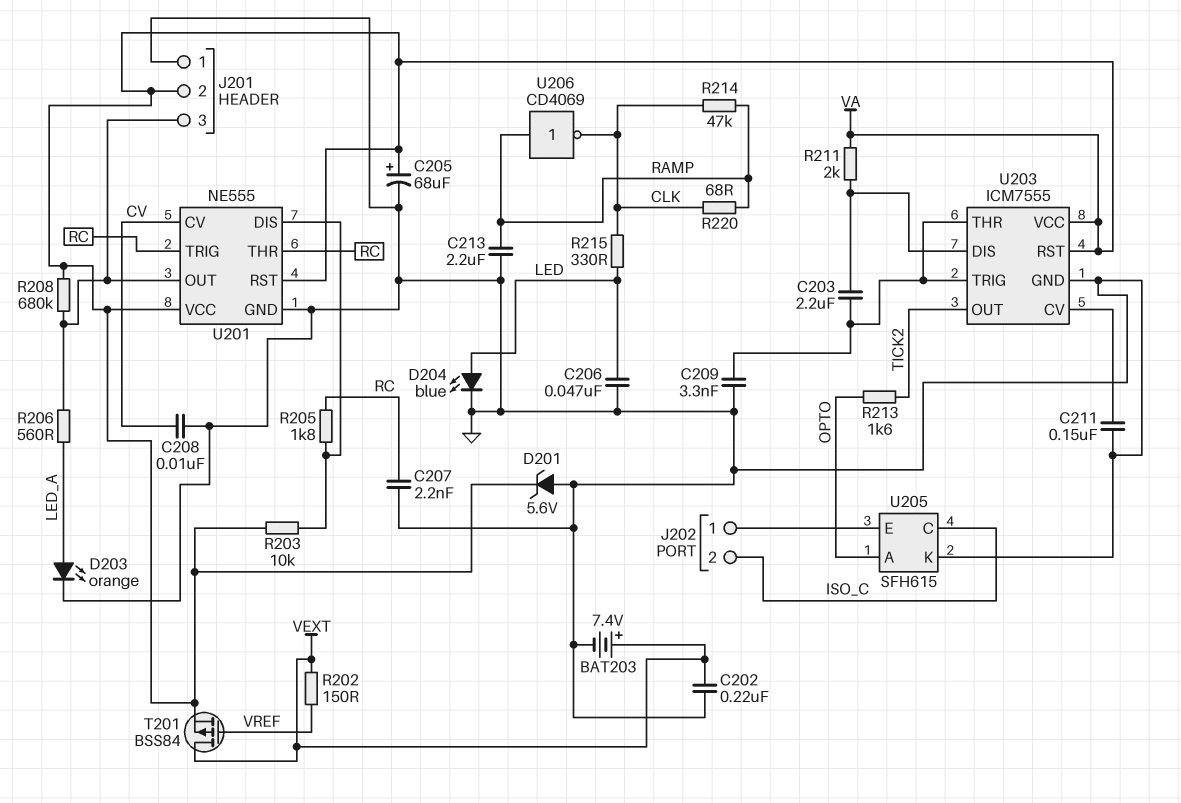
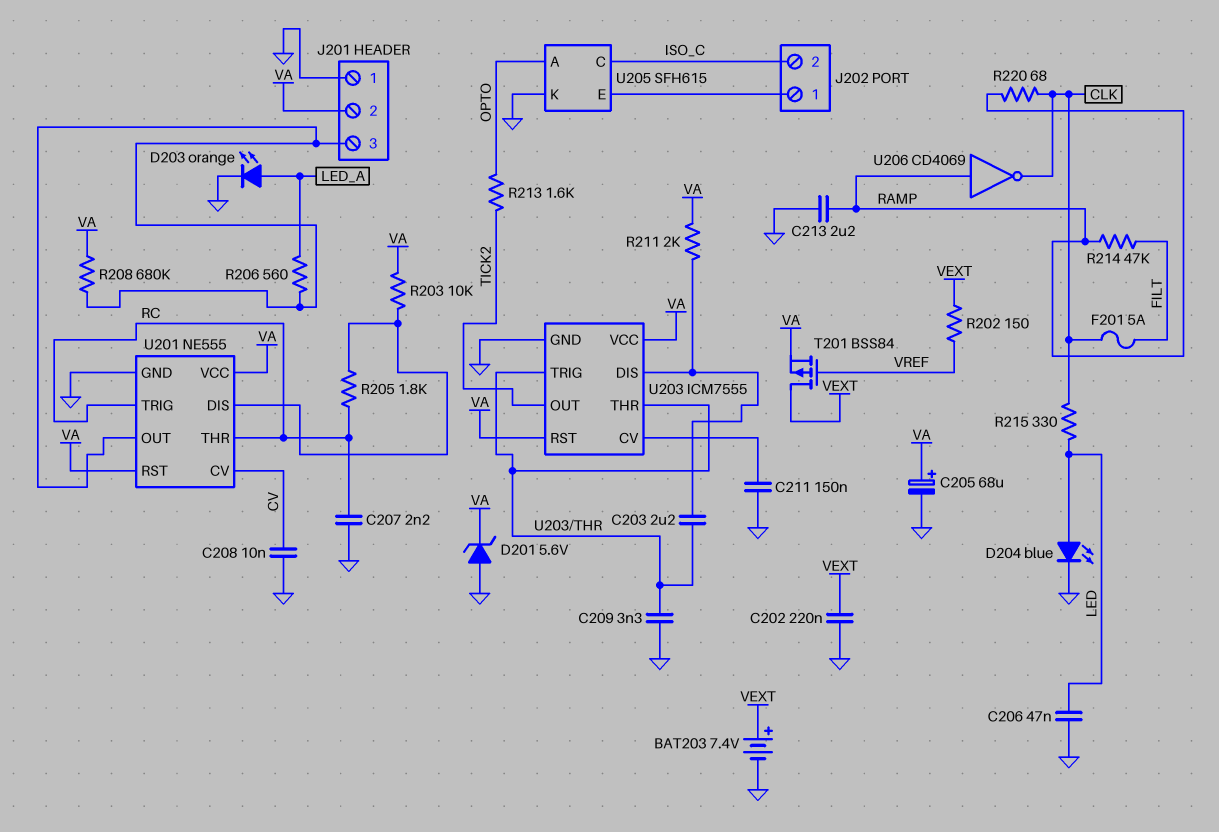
F201: none -> 5A (CLK, FILT)
R214: 47k (CLK, RAMP) -> 47k (FILT, RAMP)

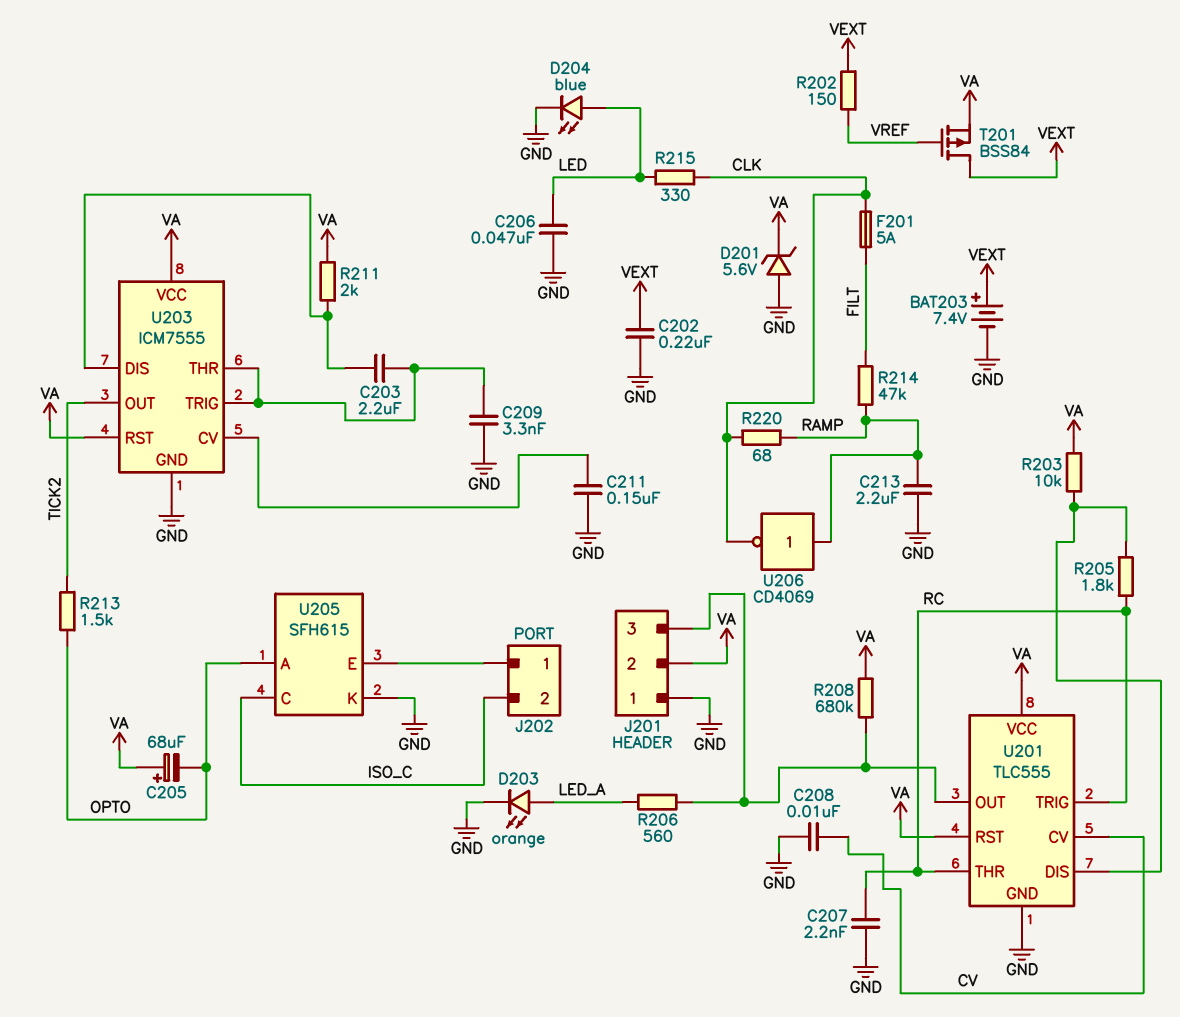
C205: 68uF (plus VA, minus GND) -> 68uF (plus VA, minus OPTO)
R213: 1.6k (OPTO, TICK2) -> 1.5k (OPTO, TICK2)
U201: NE555 -> TLC555

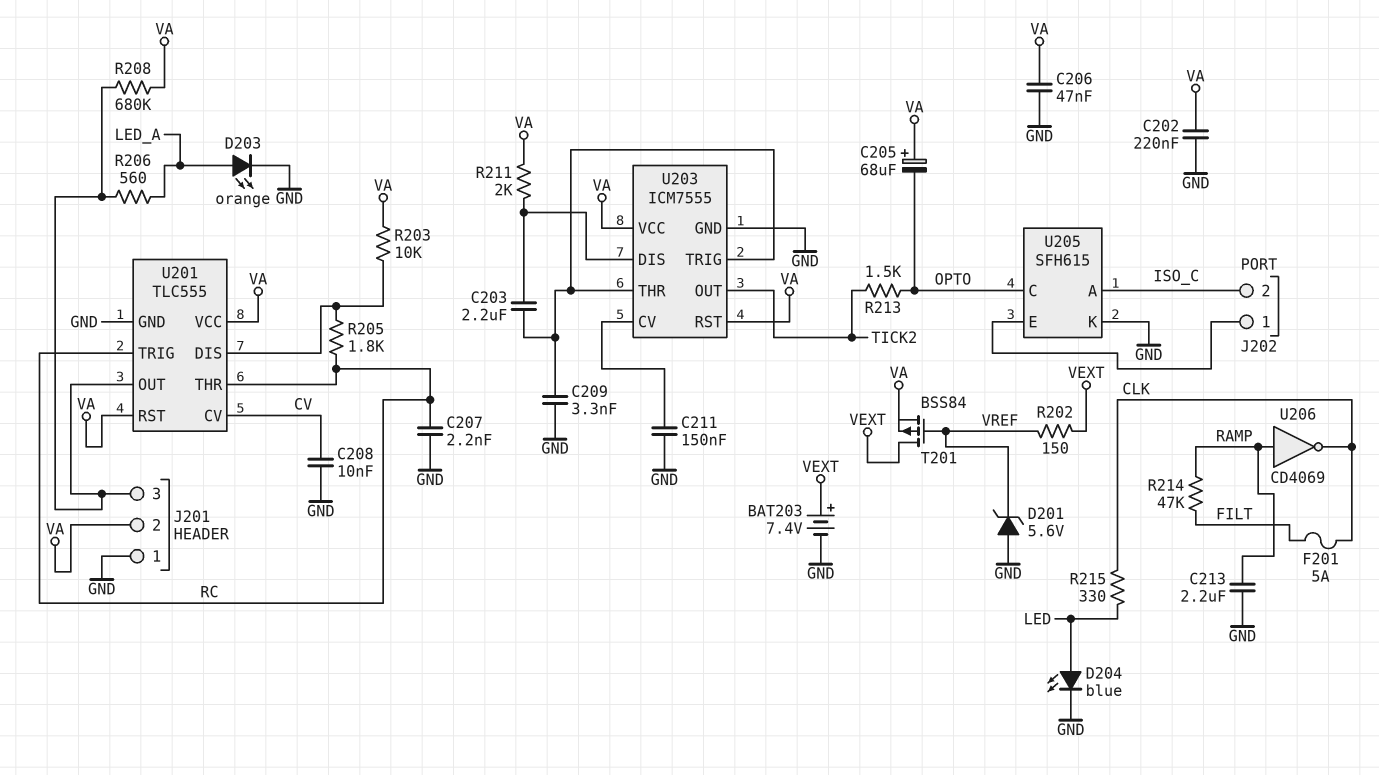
C202: 220nF (GND, VEXT) -> 220nF (GND, VA)
C206: 47nF (GND, LED) -> 47nF (GND, VA)
D201: zener 5.6V (A GND, K VA) -> zener 5.6V (A GND, K VREF)
R220: 68 (CLK, RAMP) -> none
U205 pin A: OPTO -> ISO_C
U205 pin C: ISO_C -> OPTO

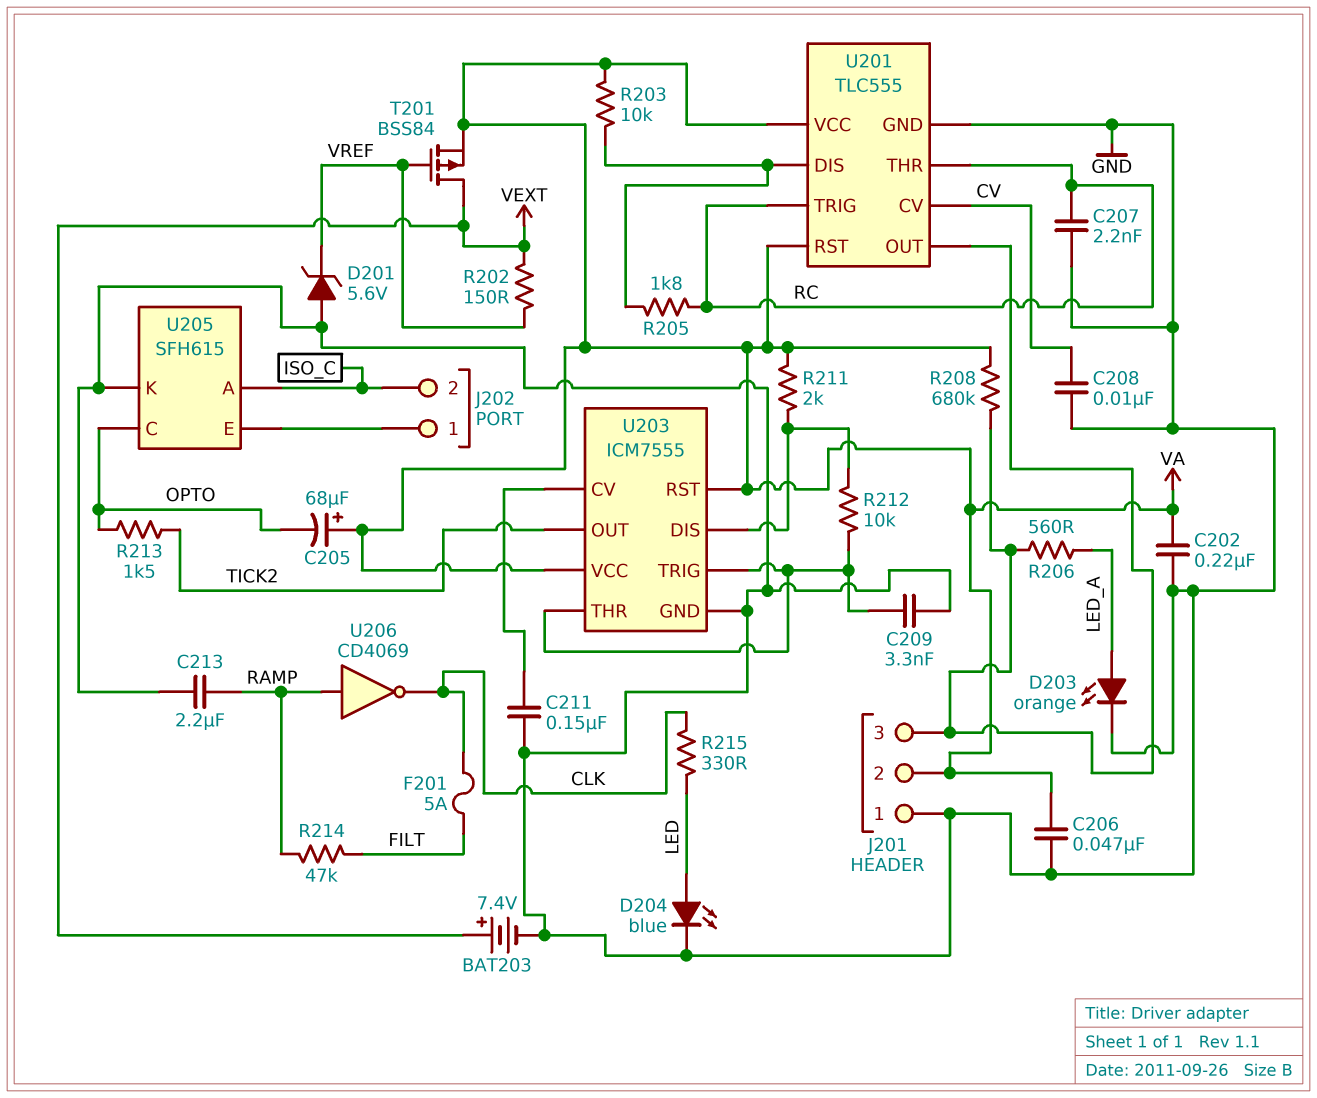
C203: 2.2uF (U203/DIS, U203/THR) -> none
R212: none -> 10k (U203/DIS, U203/THR)

